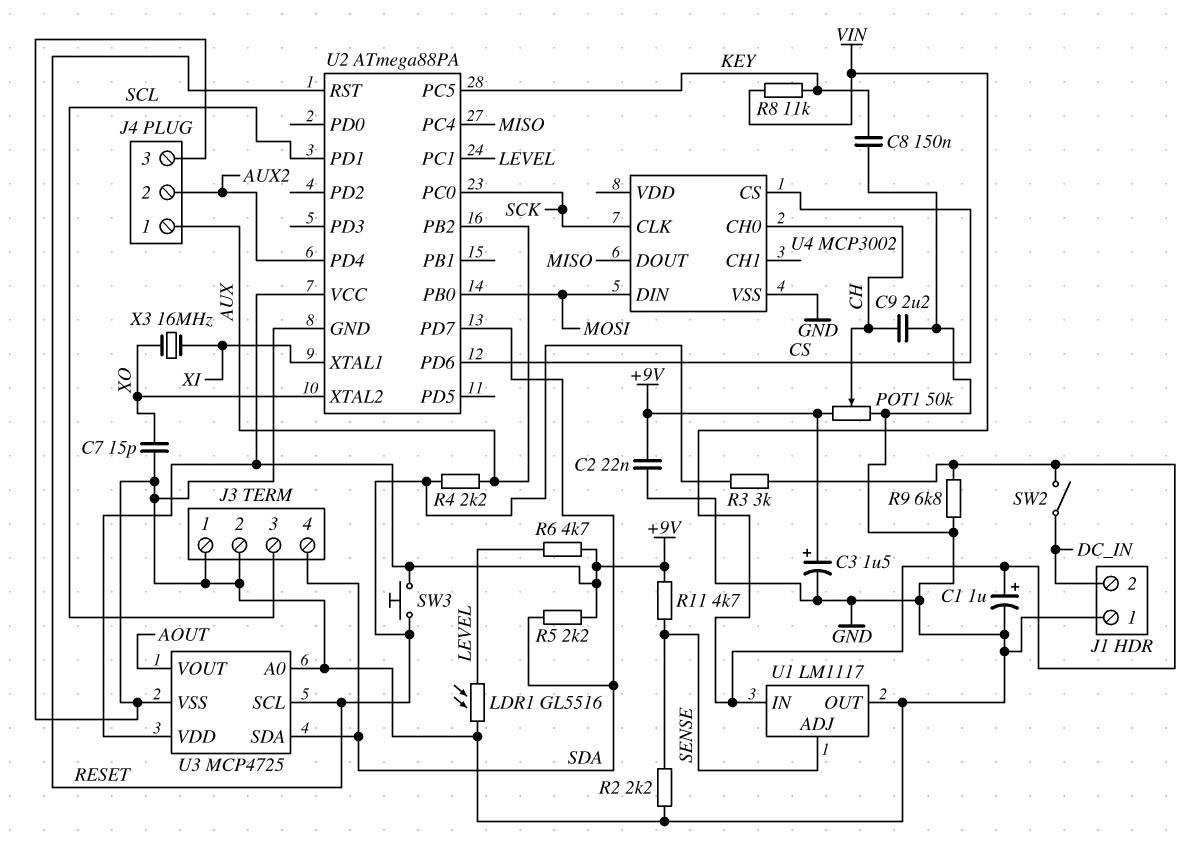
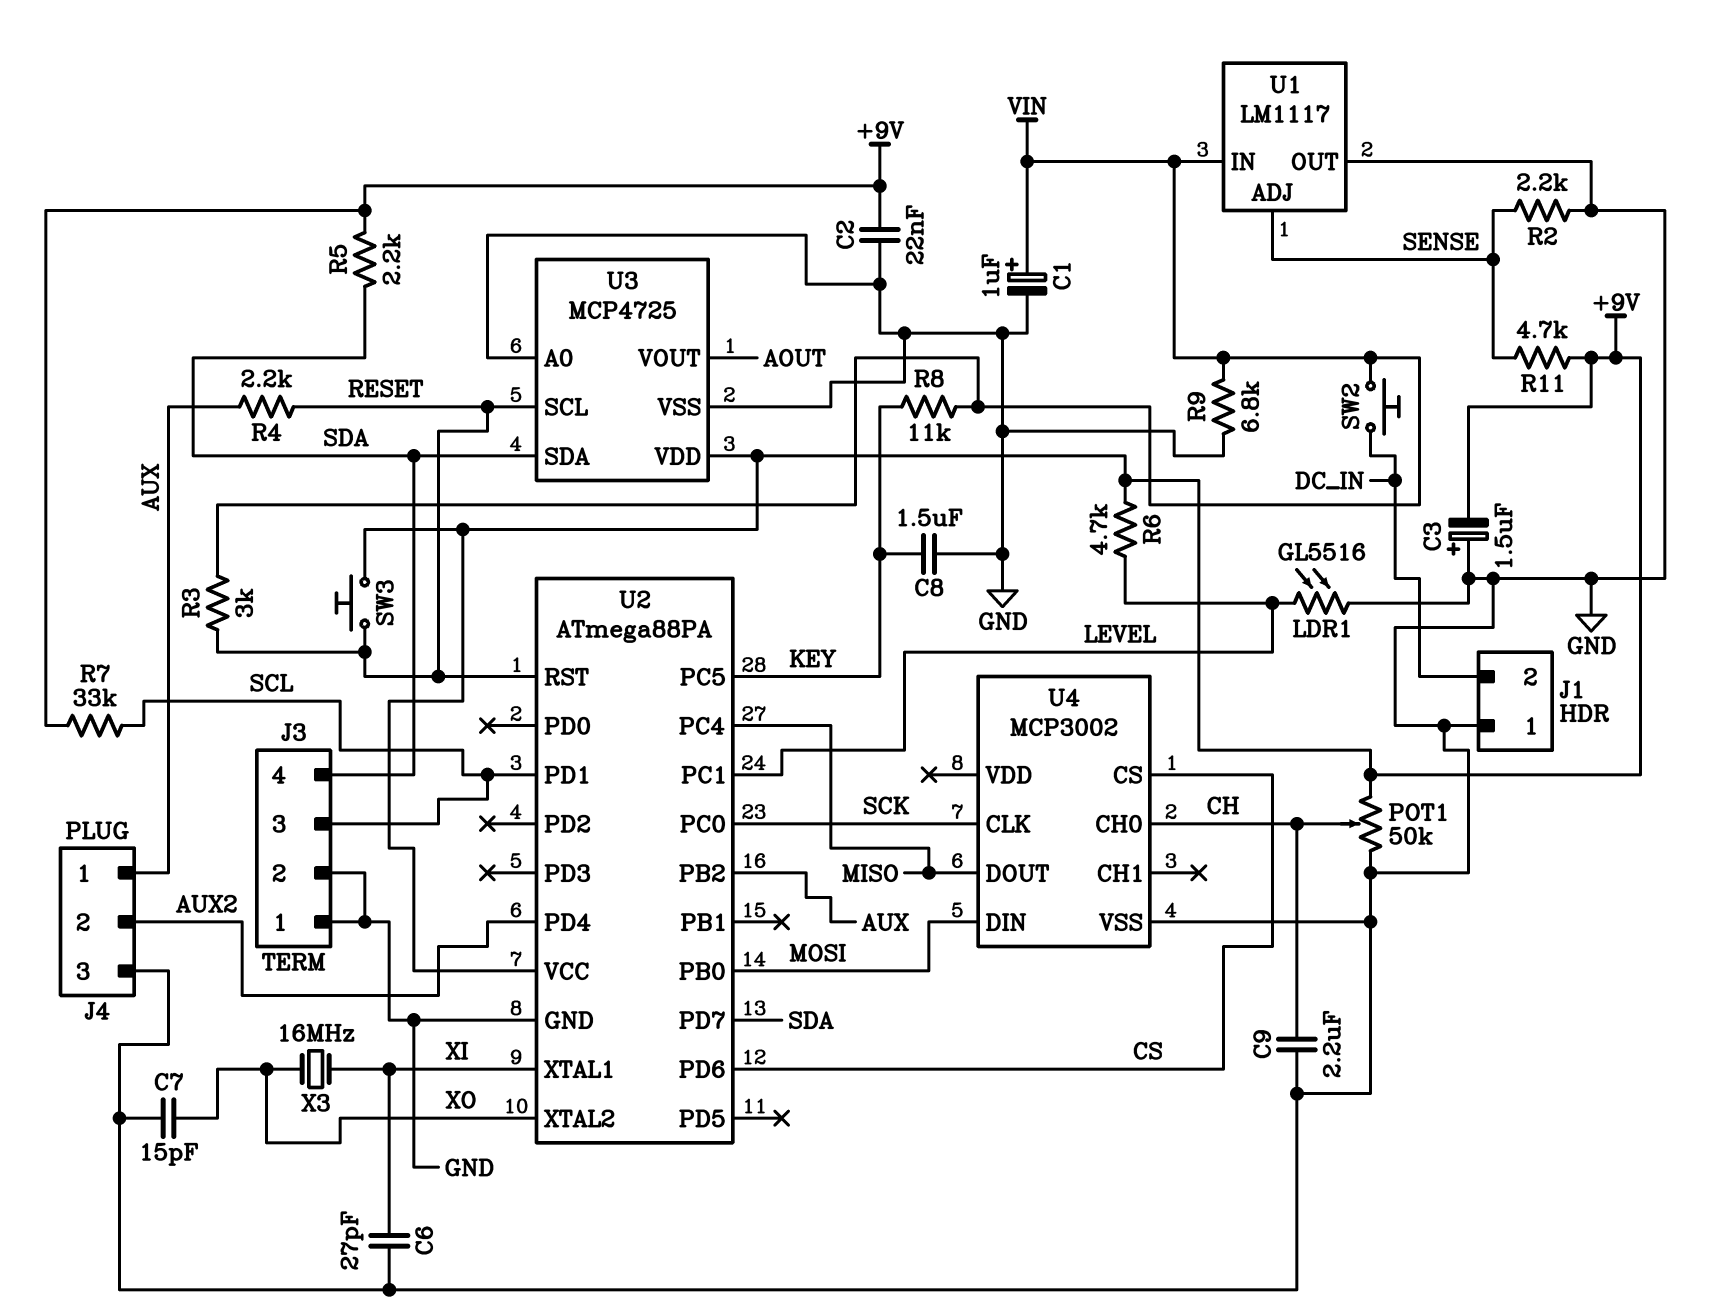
C3: 1.5uF (plus +9V, minus GND) -> 1.5uF (plus GND, minus +9V)
C6: none -> 27pF (GND, XI)
C8: 150nF (GND, KEY) -> 1.5uF (GND, KEY)
R7: none -> 33k (+9V, SCL)
SW2: switch (DC_IN, VIN) -> button (DC_IN, VIN)

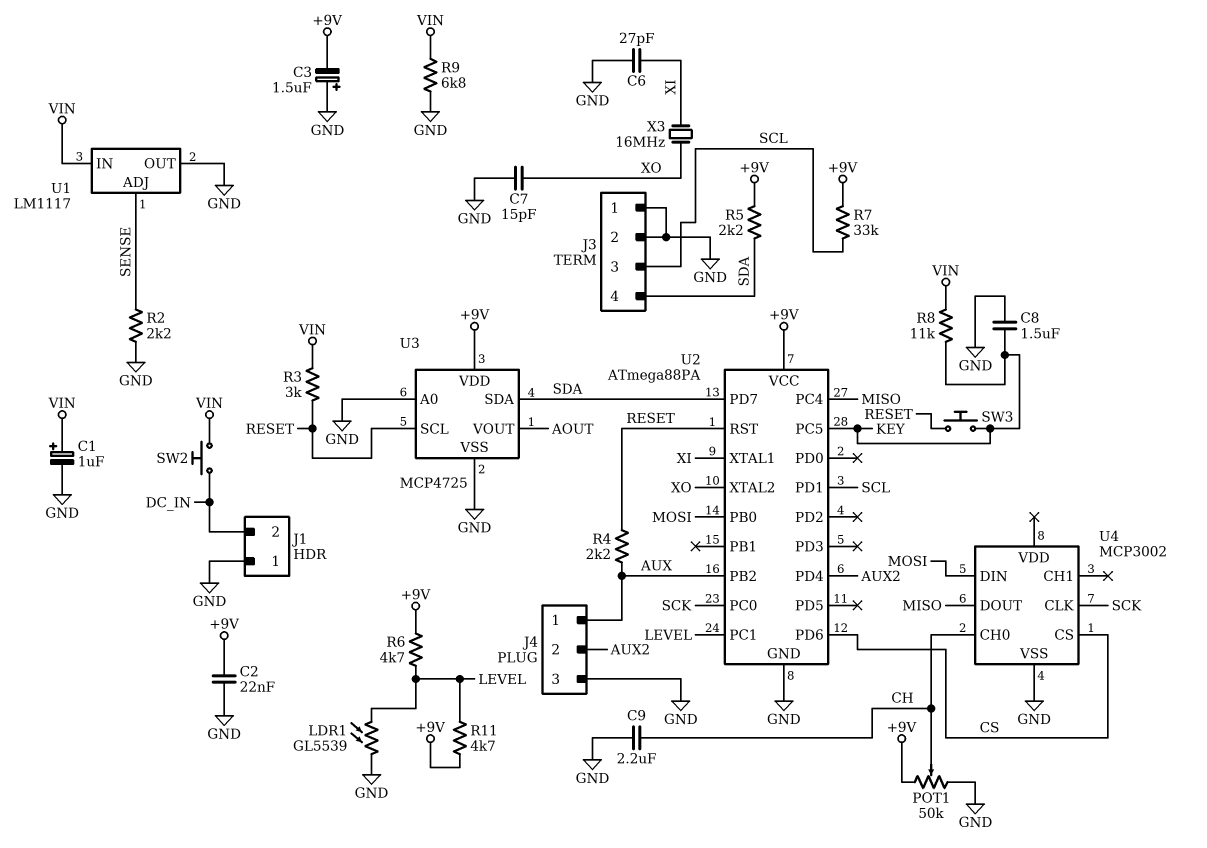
LDR1: GL5516 (GND, LEVEL) -> GL5539 (GND, LEVEL)
R11: 4.7k (+9V, SENSE) -> 4.7k (+9V, LEVEL)
SW3: button (+9V, RESET) -> button (KEY, RESET)

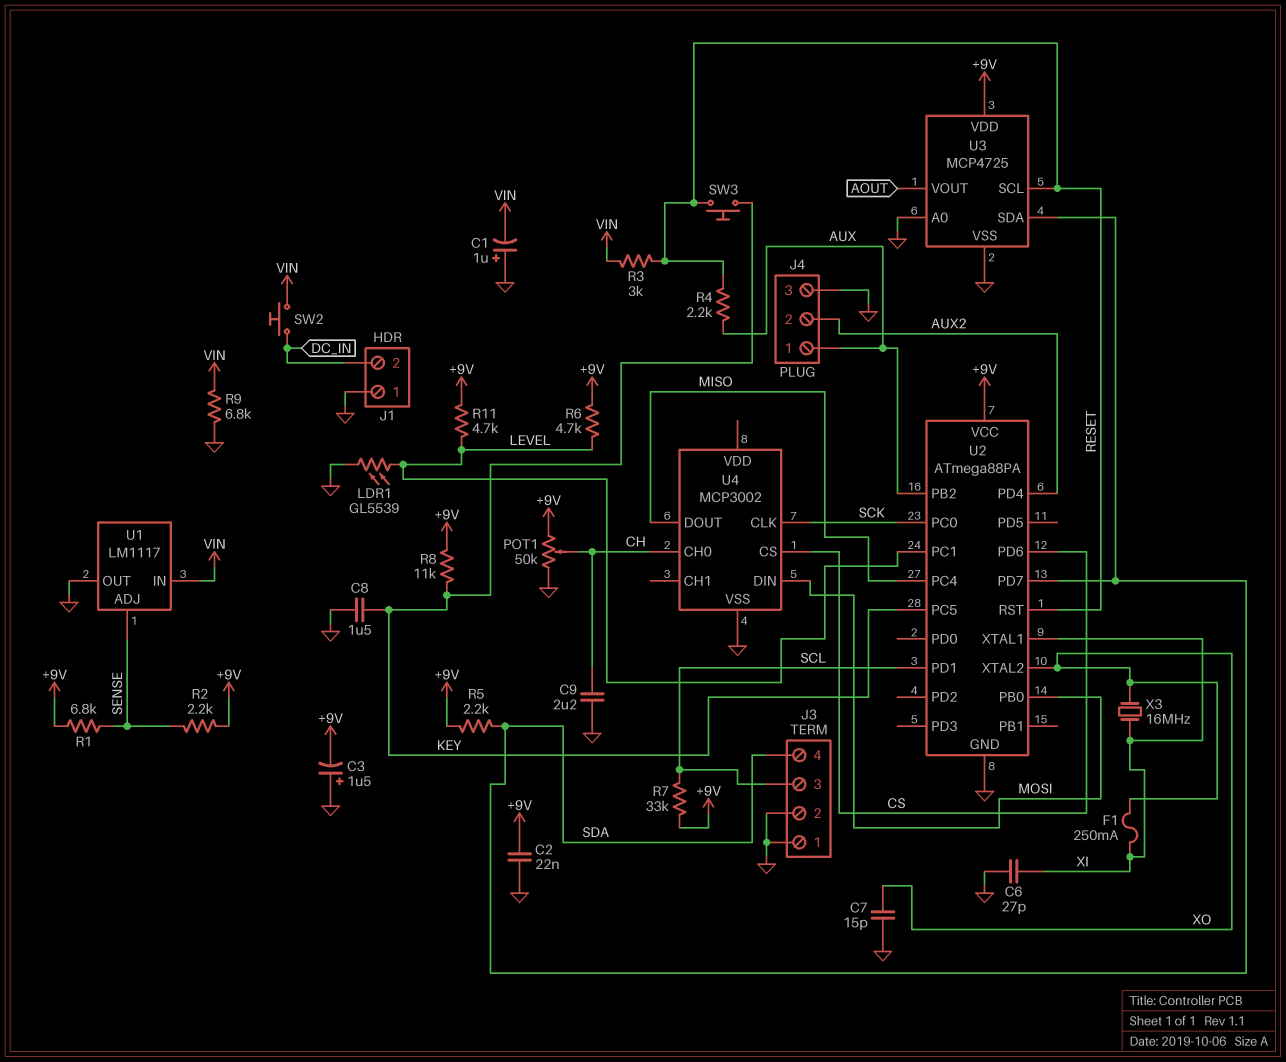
C1: 1uF (plus VIN, minus GND) -> 1uF (plus GND, minus VIN)
F1: none -> 250mA (XI, XO)
R1: none -> 6.8k (+9V, SENSE)
R2: 2.2k (GND, SENSE) -> 2.2k (+9V, SENSE)
R8: 11k (KEY, VIN) -> 11k (+9V, KEY)

